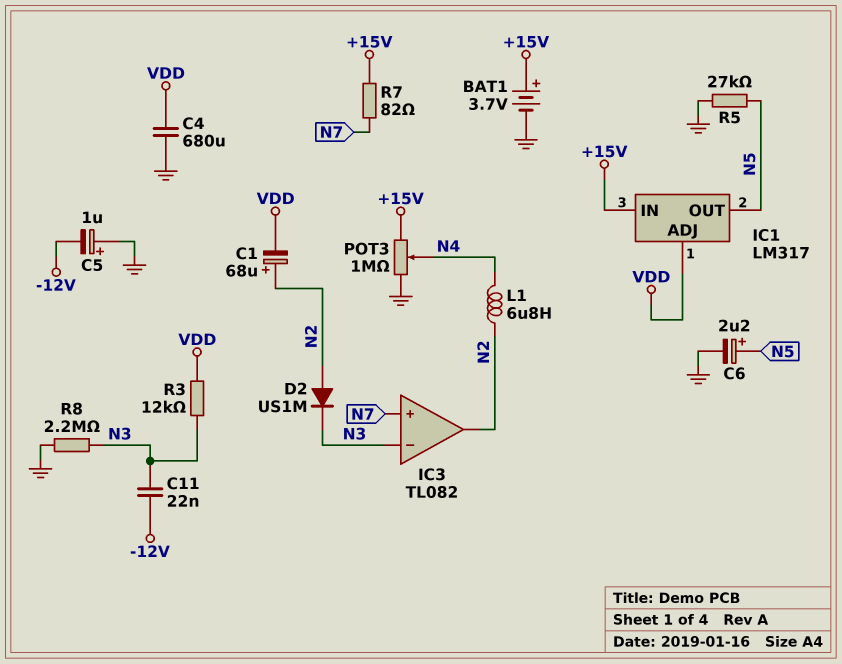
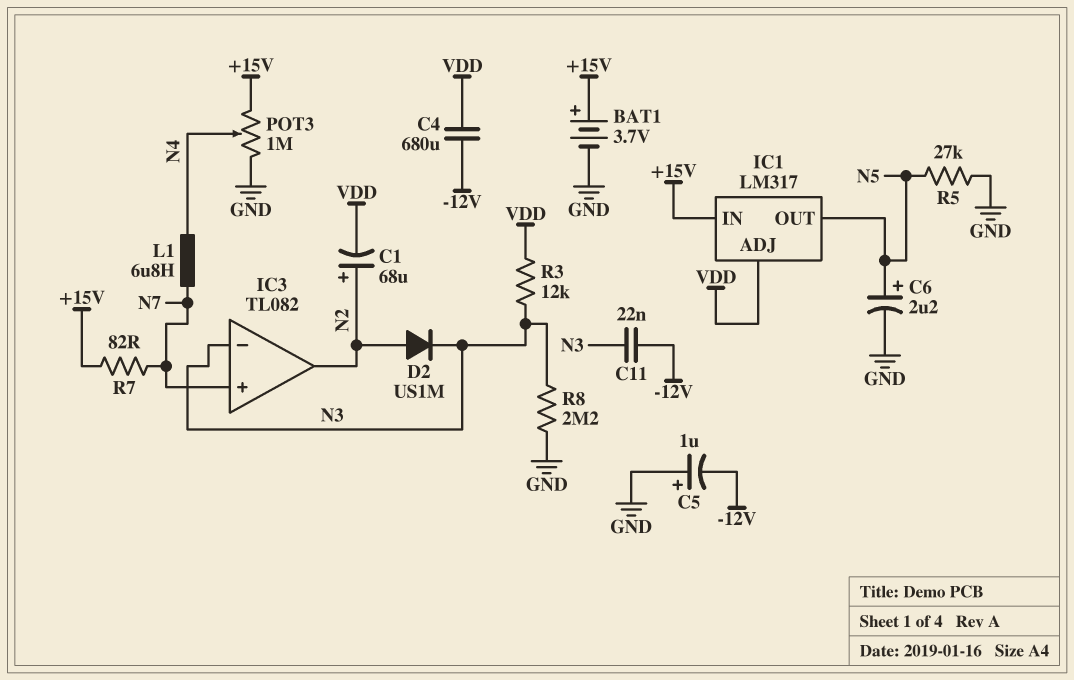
C4: 680uF (GND, VDD) -> 680uF (-12V, VDD)
L1: 6.8uH (N2, N4) -> 6.8uH (N4, N7)

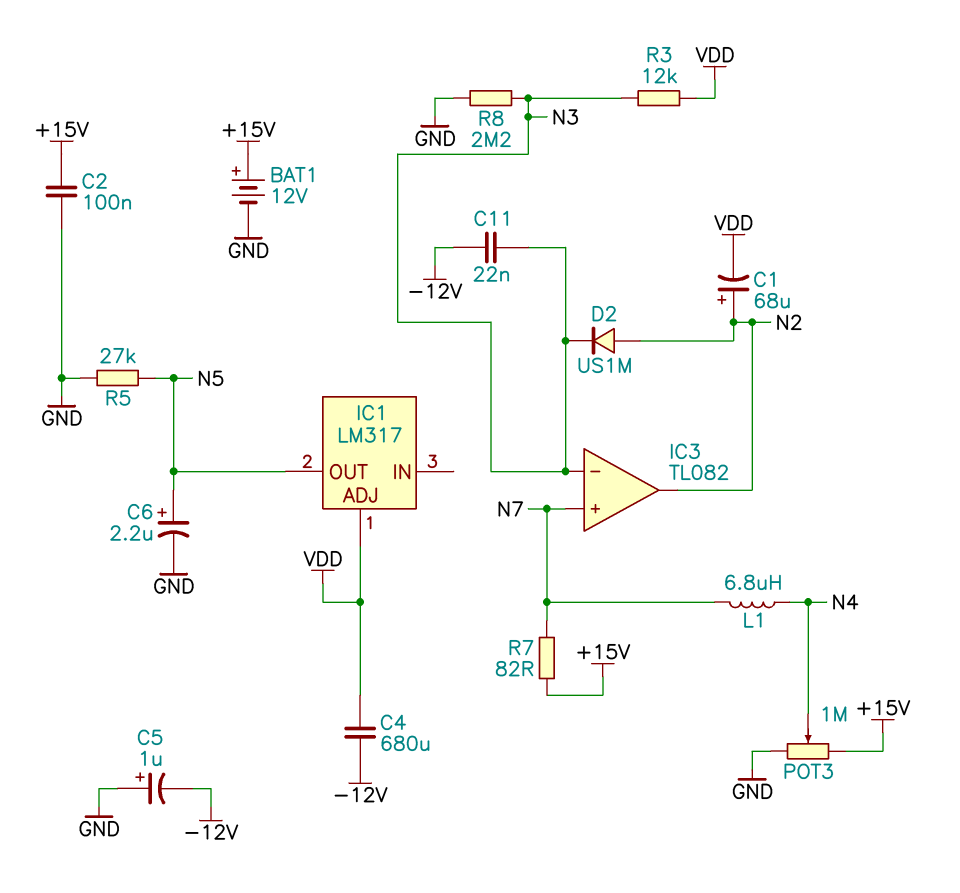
BAT1: 3.7V (plus +15V, minus GND) -> 12V (plus +15V, minus GND)
C2: none -> 100nF (+15V, GND)
IC1 pin IN: +15V -> none

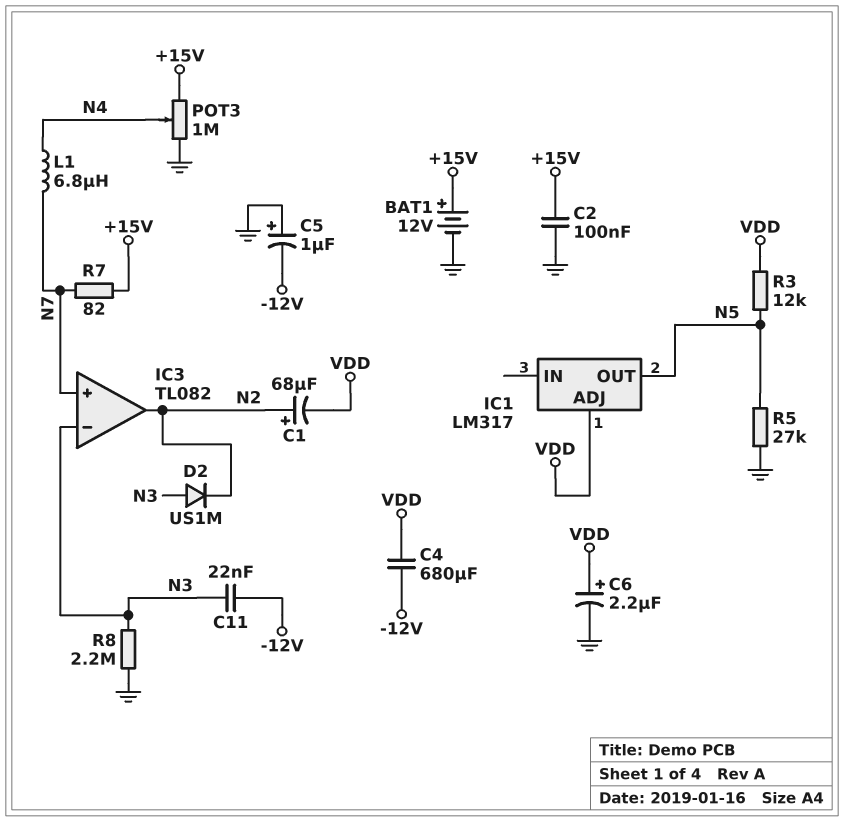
C6: 2.2uF (plus N5, minus GND) -> 2.2uF (plus VDD, minus GND)
D2: diode US1M (A N2, K N3) -> diode US1M (A N3, K N2)
R3: 12k (N3, VDD) -> 12k (N5, VDD)

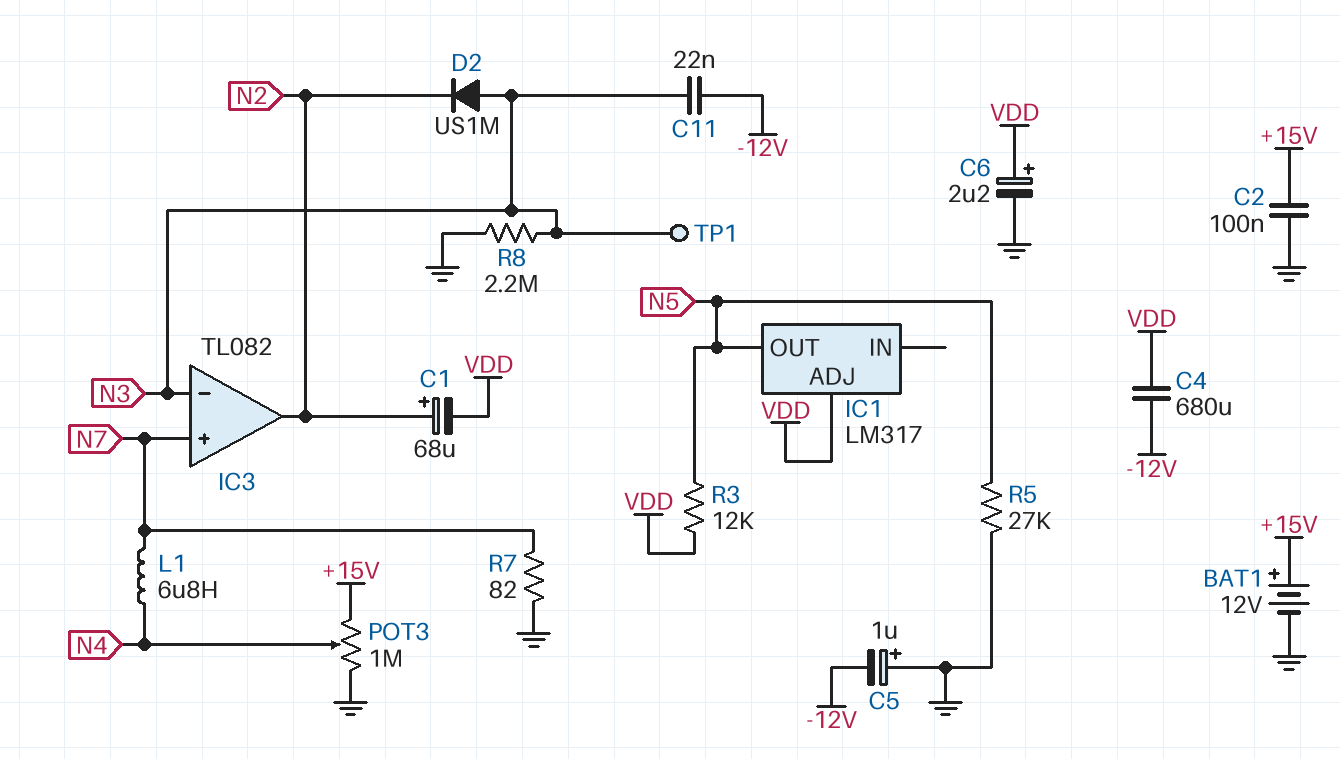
R7: 82 (+15V, N7) -> 82 (GND, N7)
TP1: none -> test point (N3)

